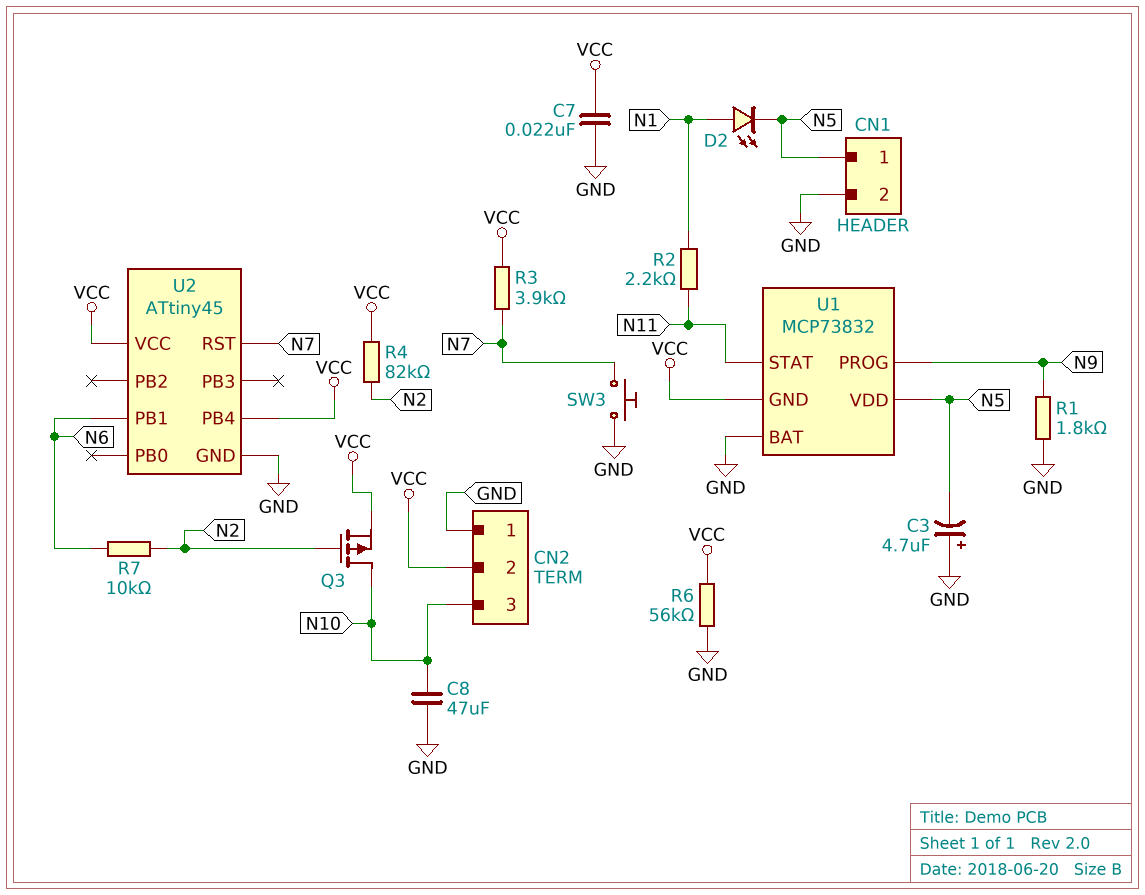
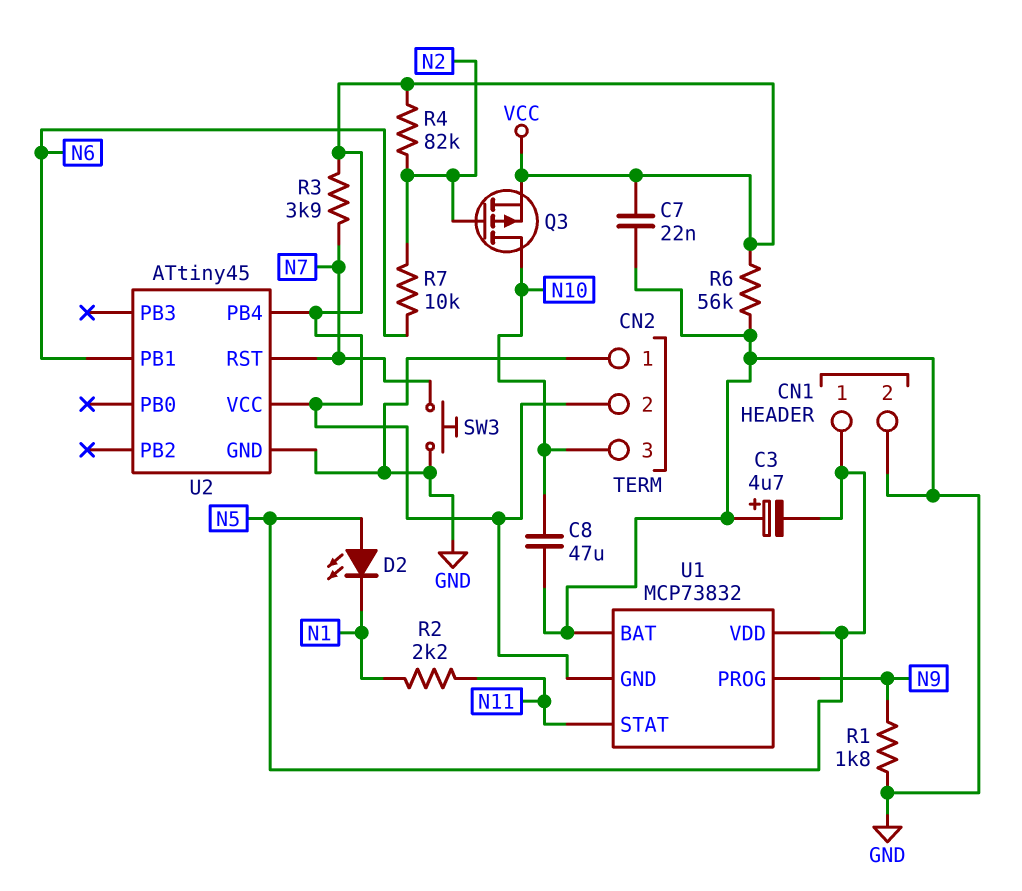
D2: LED (A N1, K N5) -> LED (A N5, K N1)

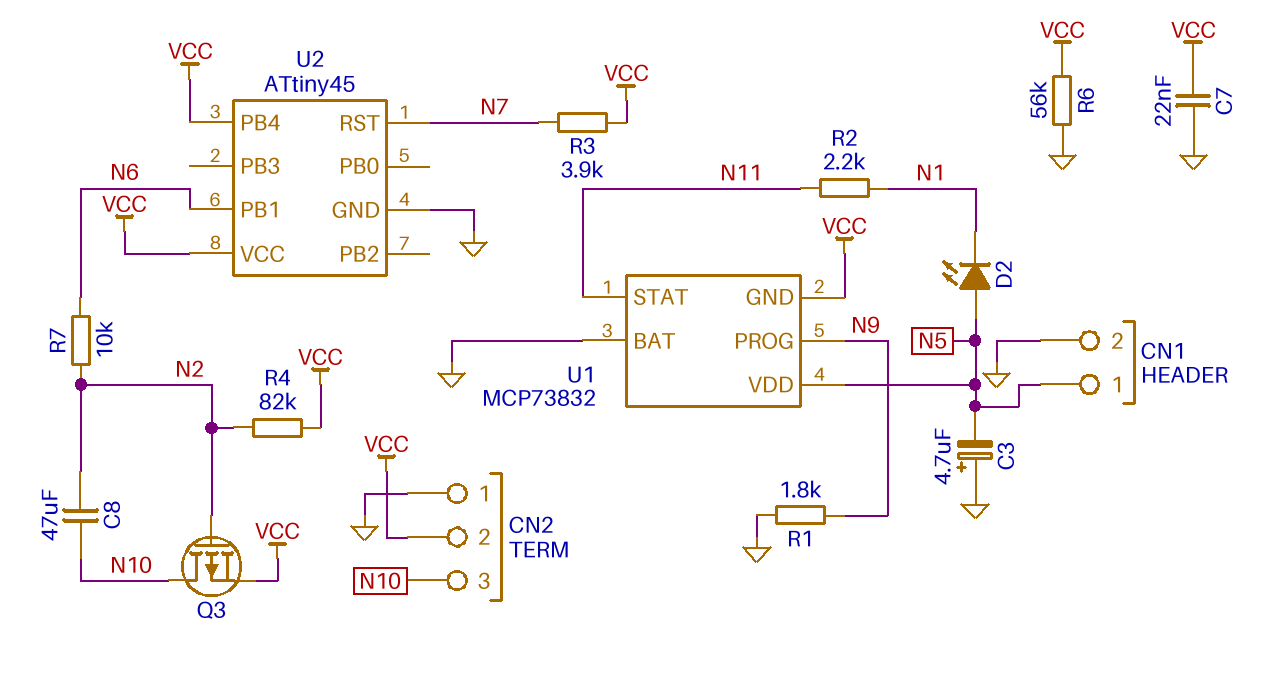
C8: 47uF (GND, N10) -> 47uF (N2, N10)
SW3: button (GND, N7) -> none

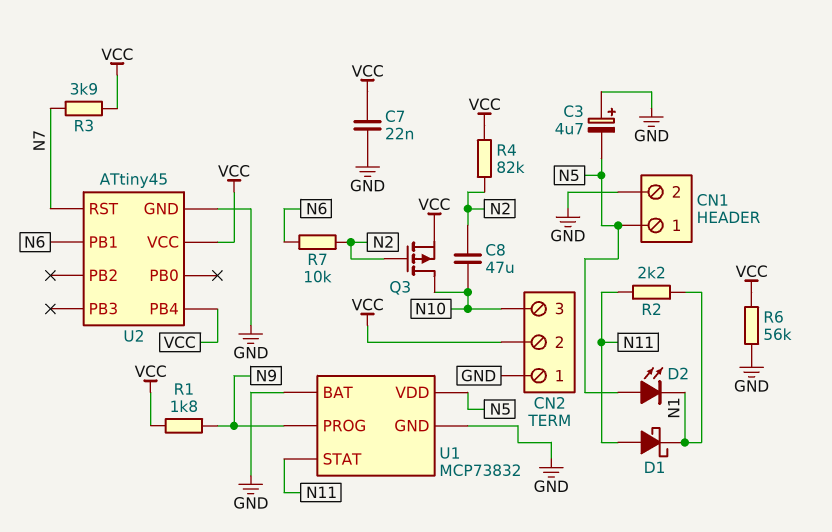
D1: none -> schottky (A N11, K N1)
R1: 1.8k (GND, N9) -> 1.8k (N9, VCC)
U1 pin GND: VCC -> GND

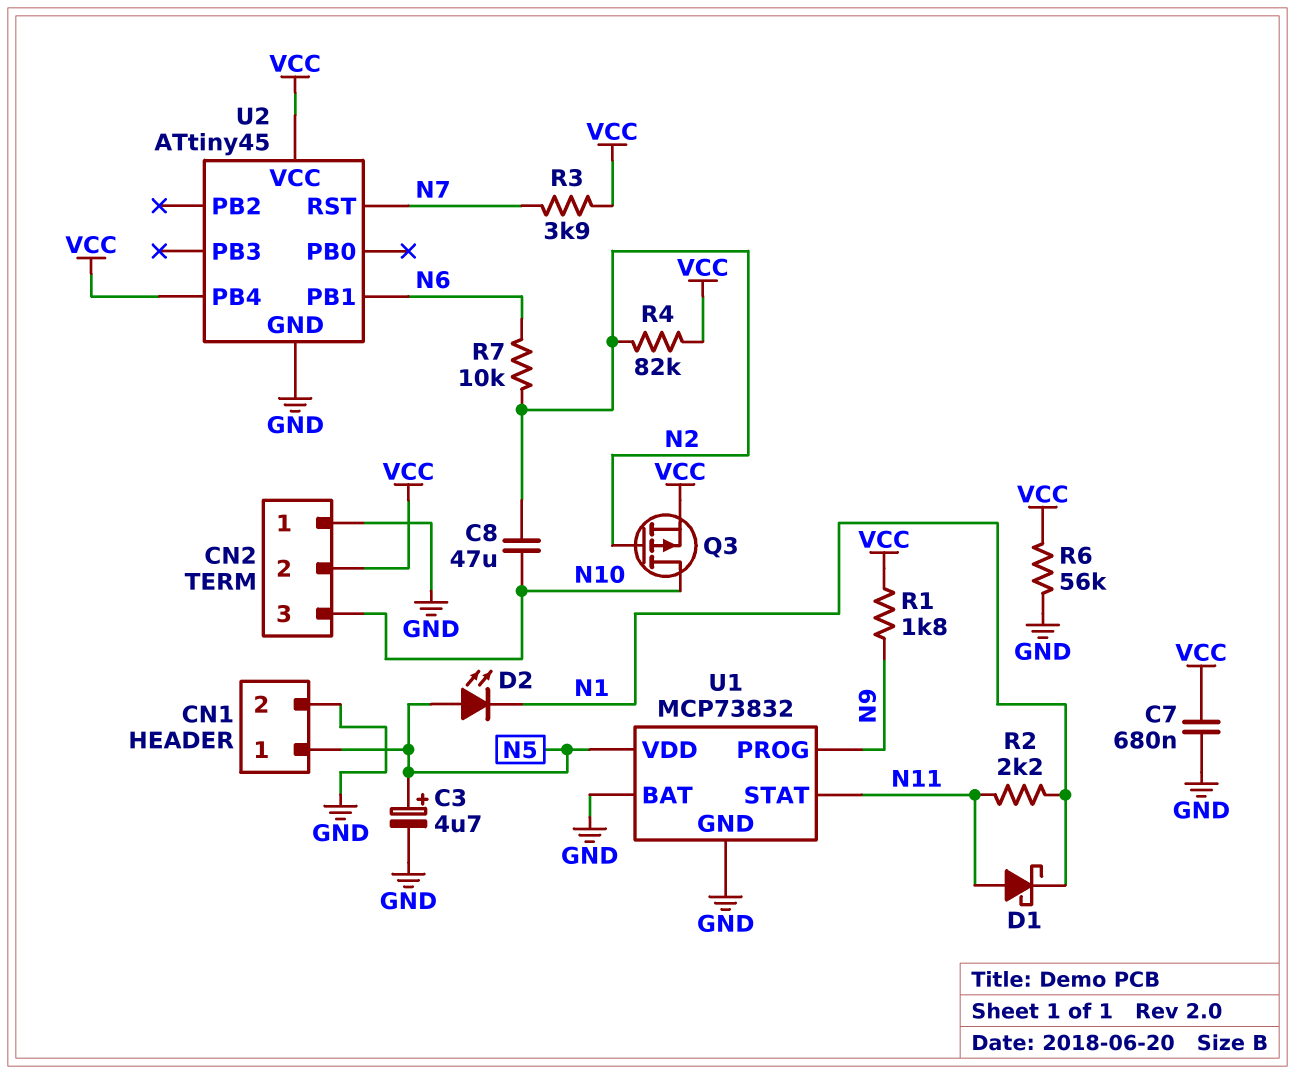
C3: 4.7uF (plus GND, minus N5) -> 4.7uF (plus N5, minus GND)
C7: 22nF (GND, VCC) -> 680nF (GND, VCC)

